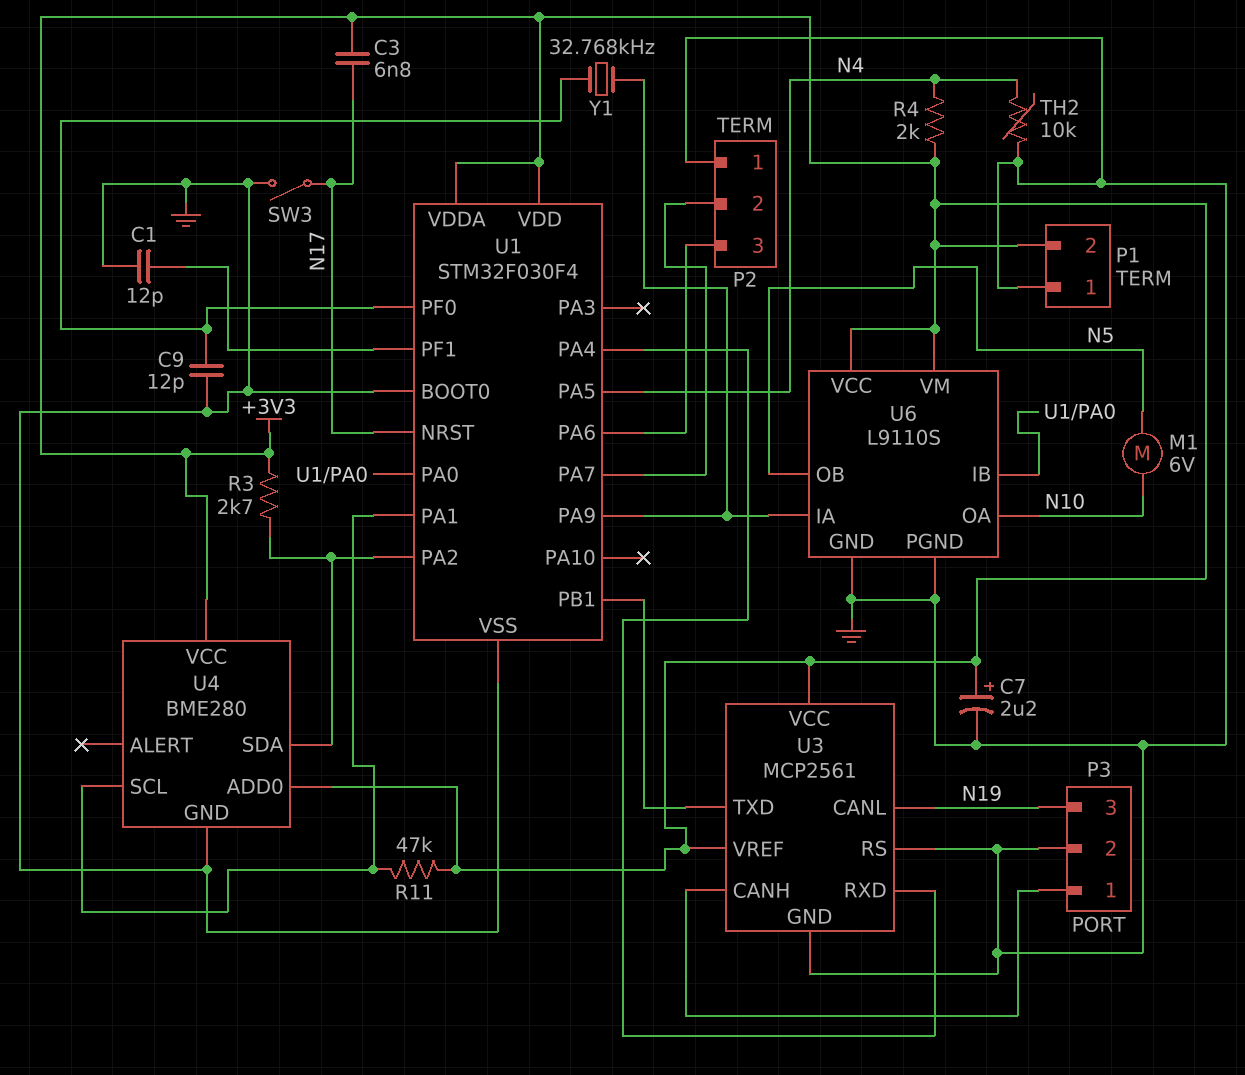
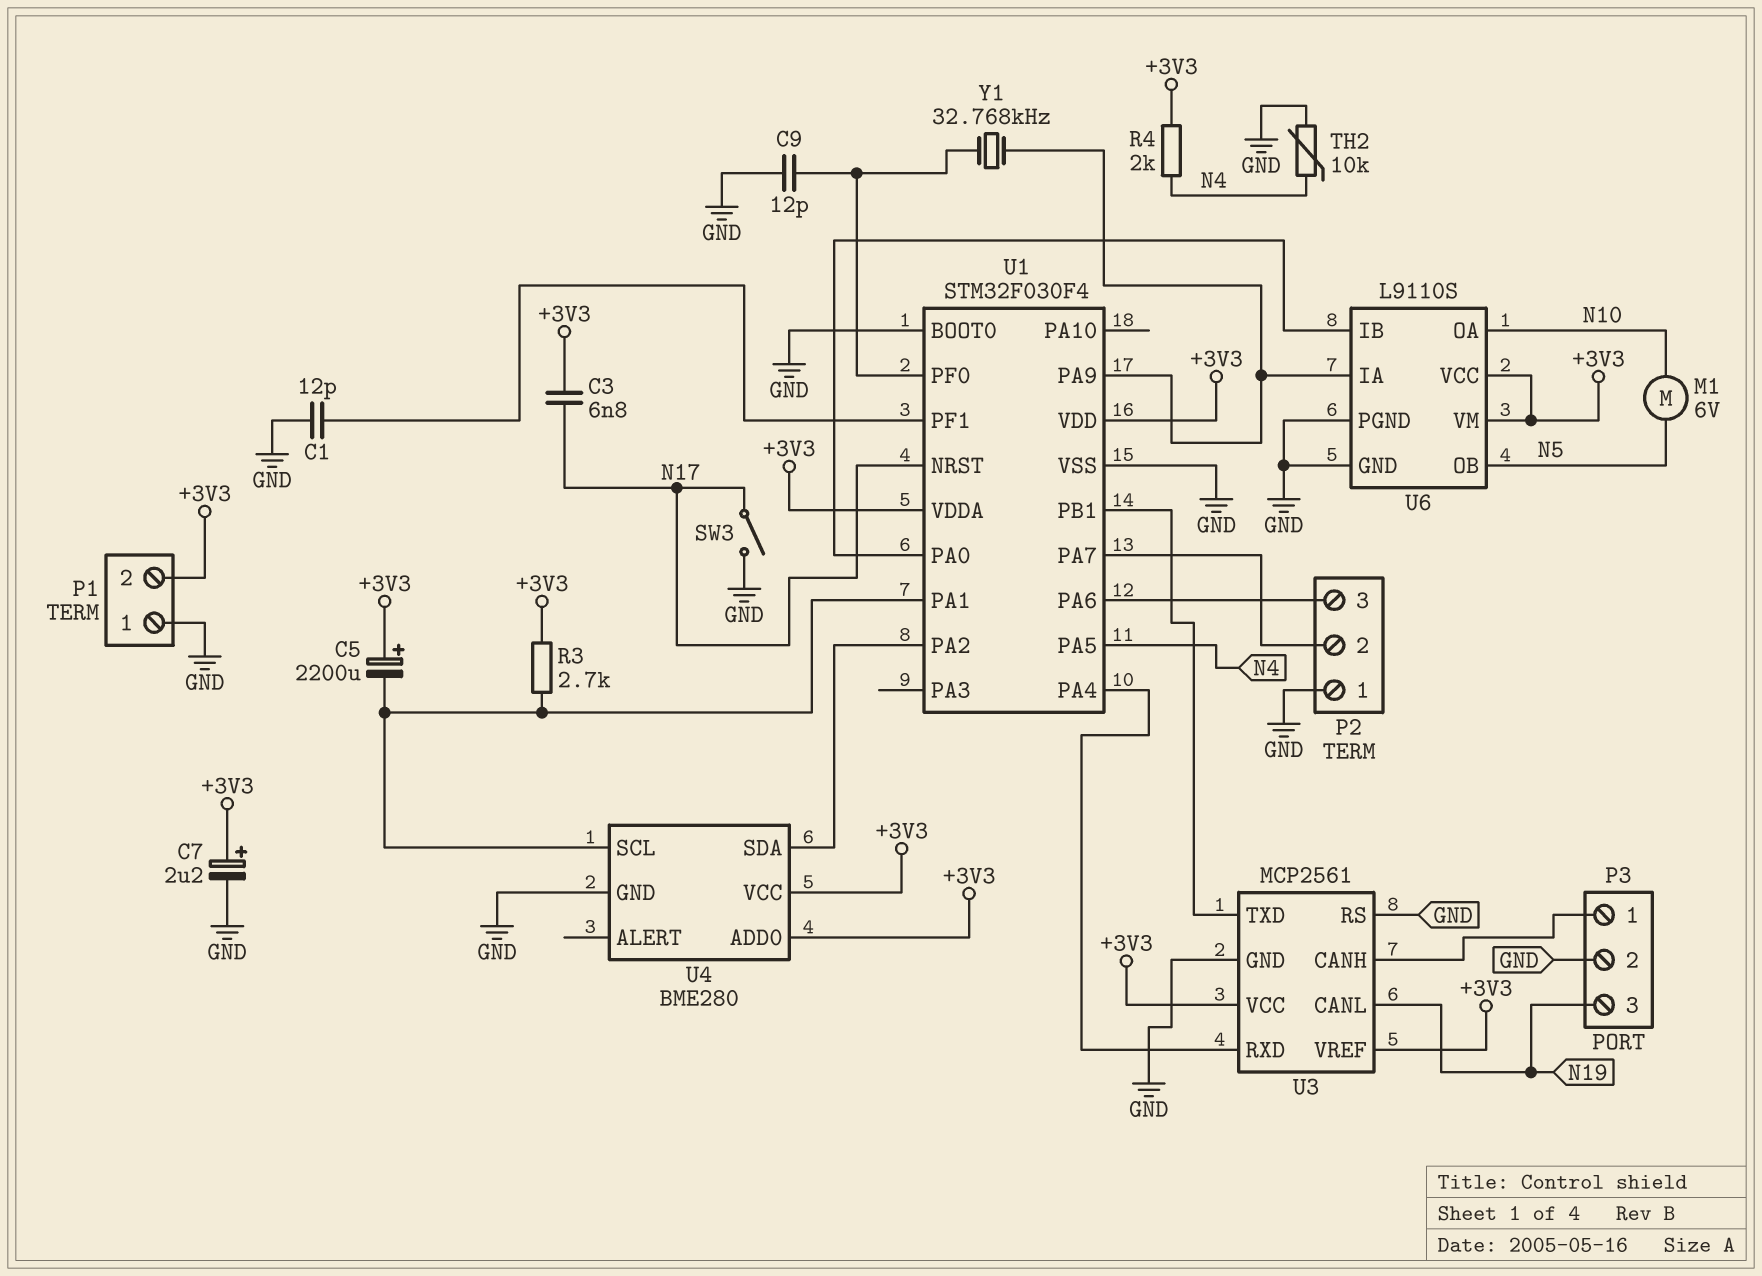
C5: none -> 2200uF (plus +3V3, minus U1/PA1)
R3: 2.7k (+3V3, U1/PA2) -> 2.7k (+3V3, U1/PA1)
R11: 47k (+3V3, U1/PA1) -> none

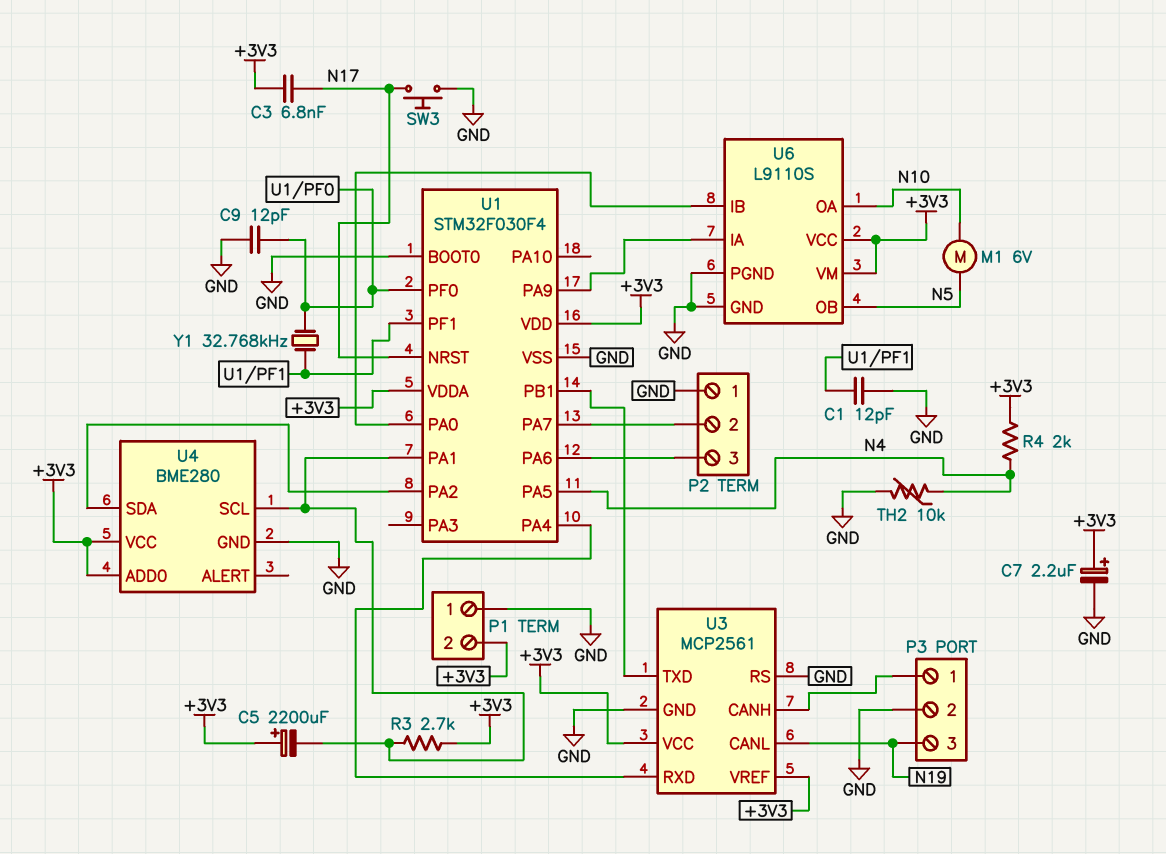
SW3: switch (GND, N17) -> button (GND, N17)
Y1: 32.768kHz (U1/PA9, U1/PF0) -> 32.768kHz (U1/PF0, U1/PF1)

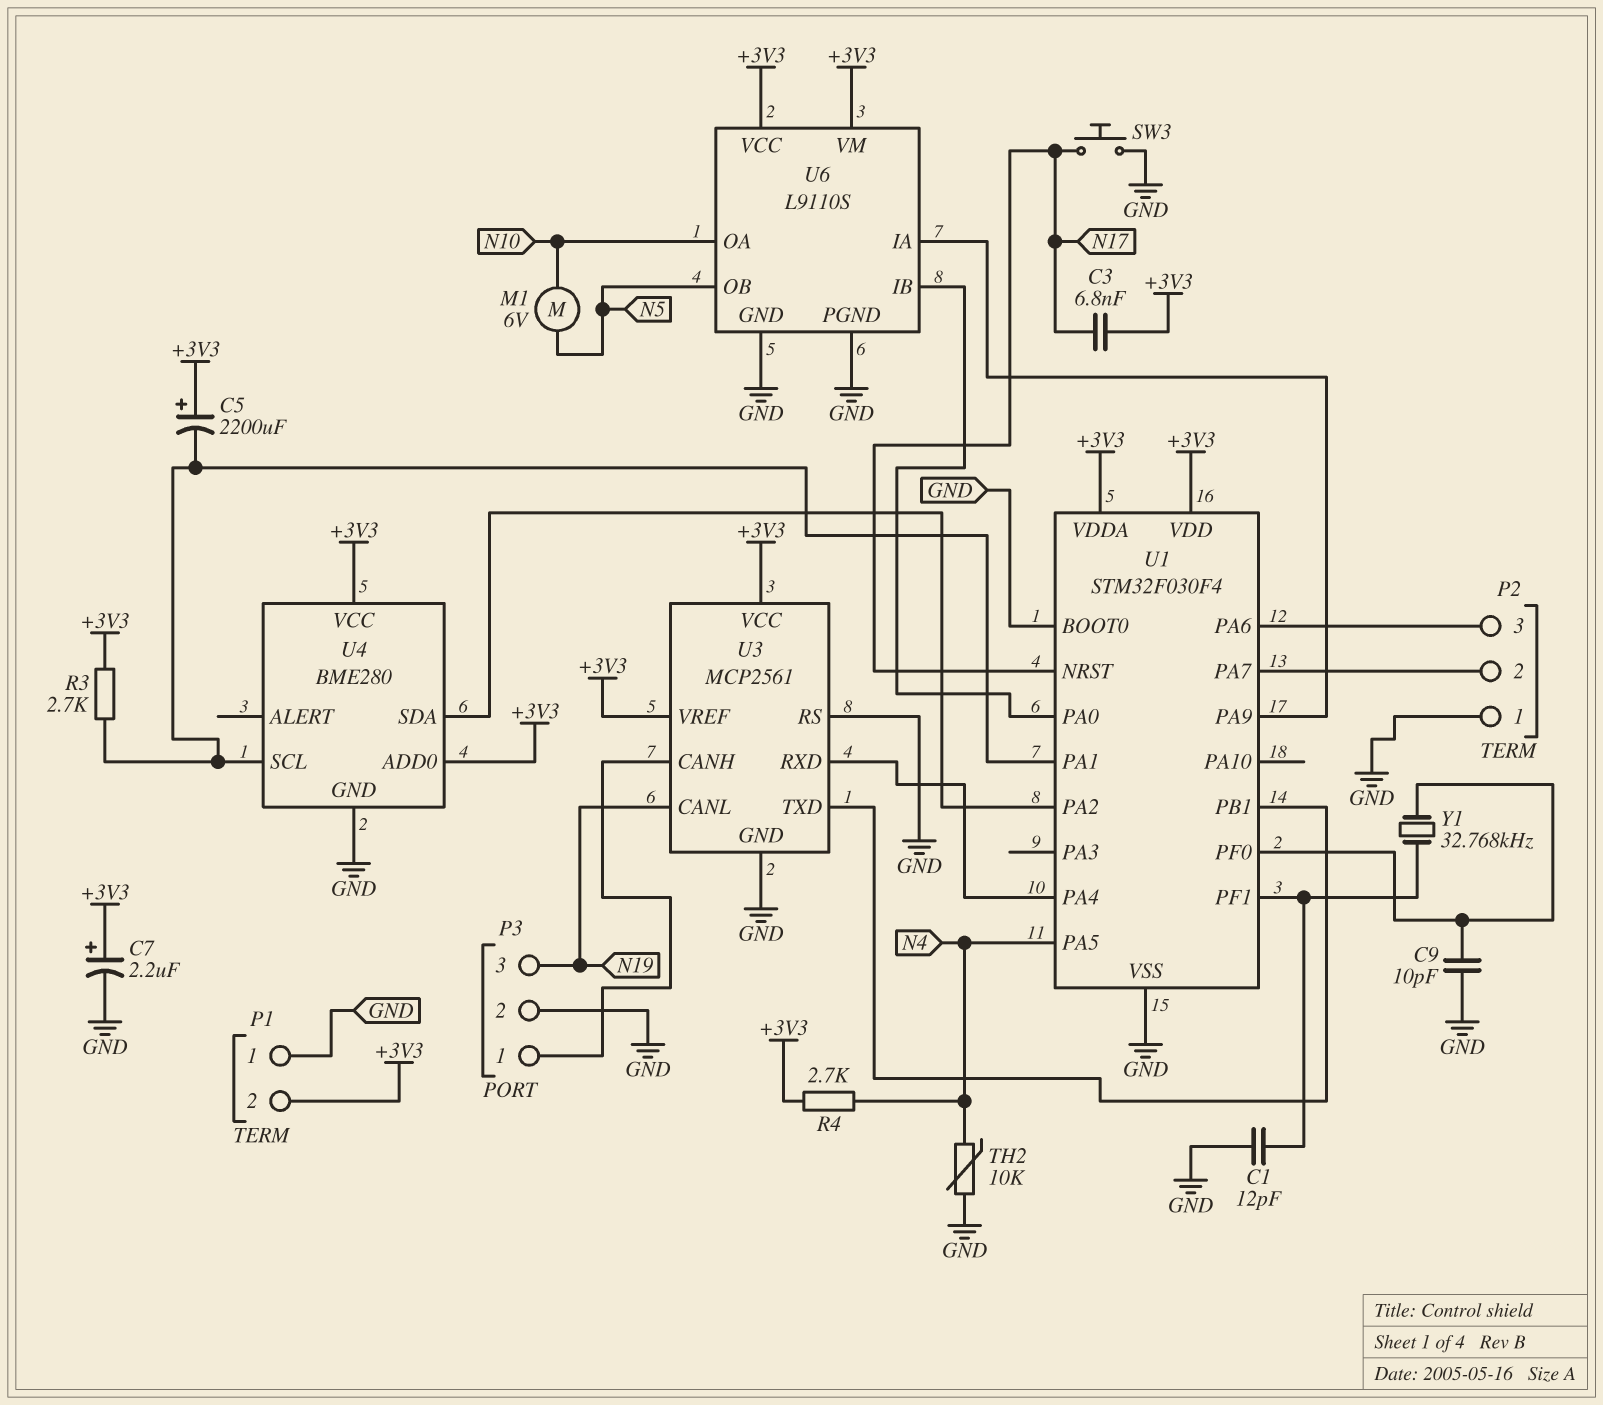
C9: 12pF (GND, U1/PF0) -> 10pF (GND, U1/PF0)
R4: 2k (+3V3, N4) -> 2.7k (+3V3, N4)

